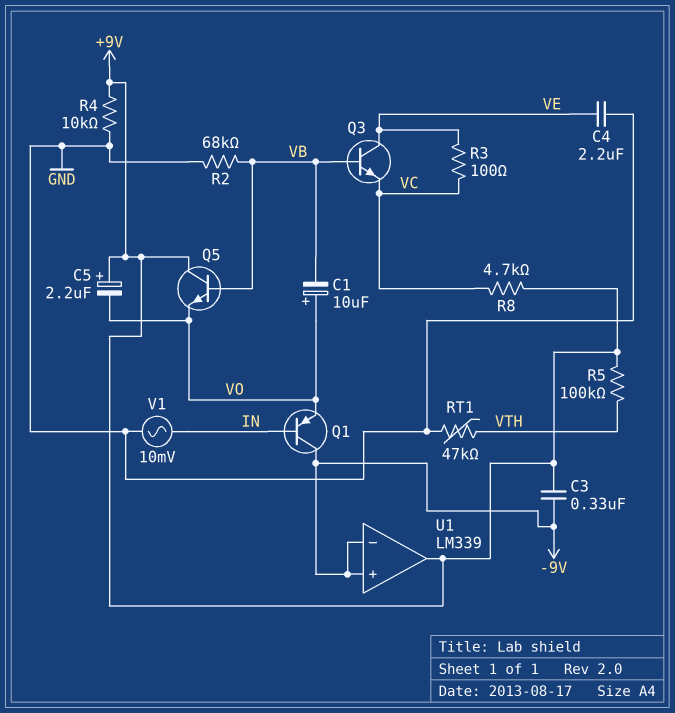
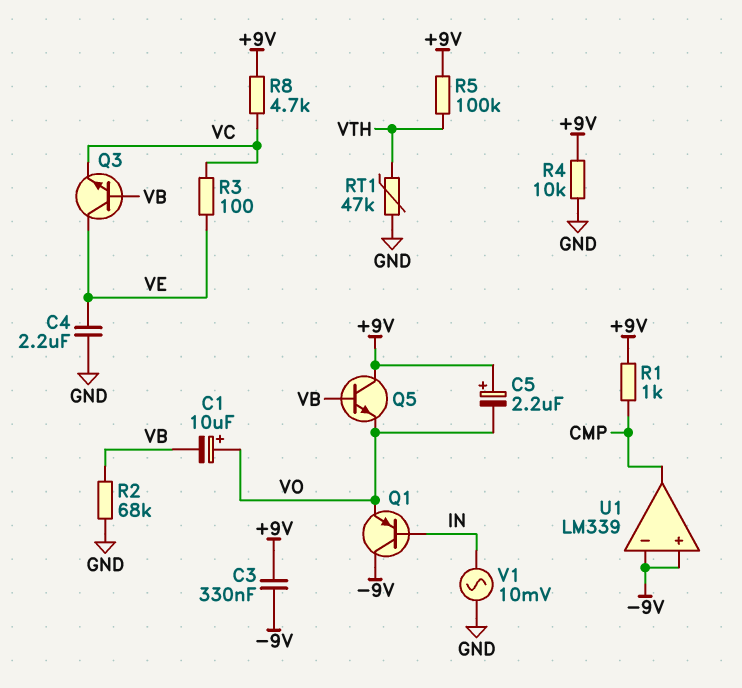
R1: none -> 1k (+9V, CMP)
U1 pin out: +9V -> CMP

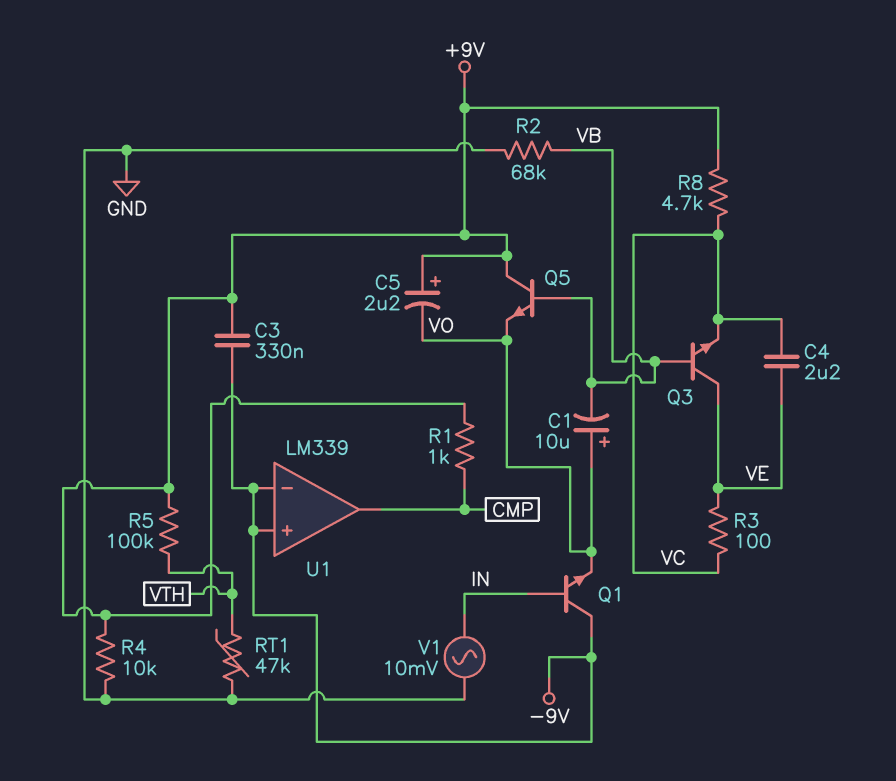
C4: 2.2uF (GND, VE) -> 2.2uF (VC, VE)
Q1: PNP (B IN, C -9V, E VO) -> NPN (B IN, C -9V, E VO)

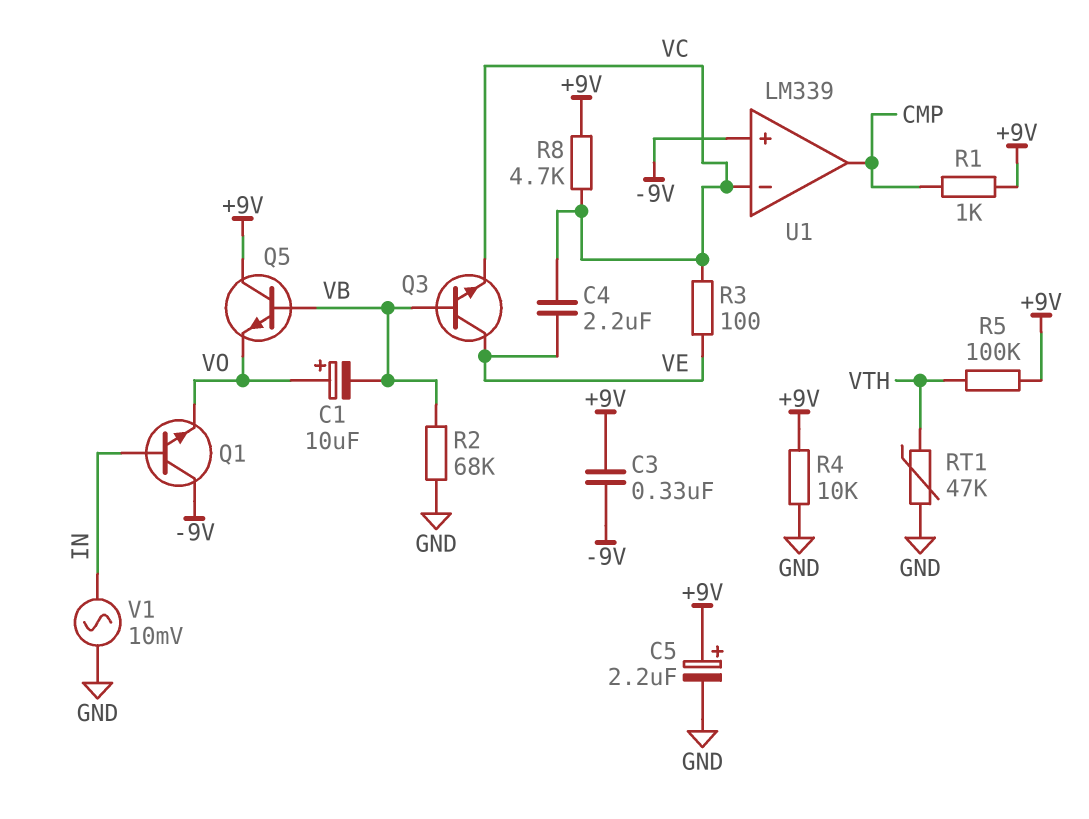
C5: 2.2uF (plus +9V, minus VO) -> 2.2uF (plus +9V, minus GND)
U1 pin in-: -9V -> VC

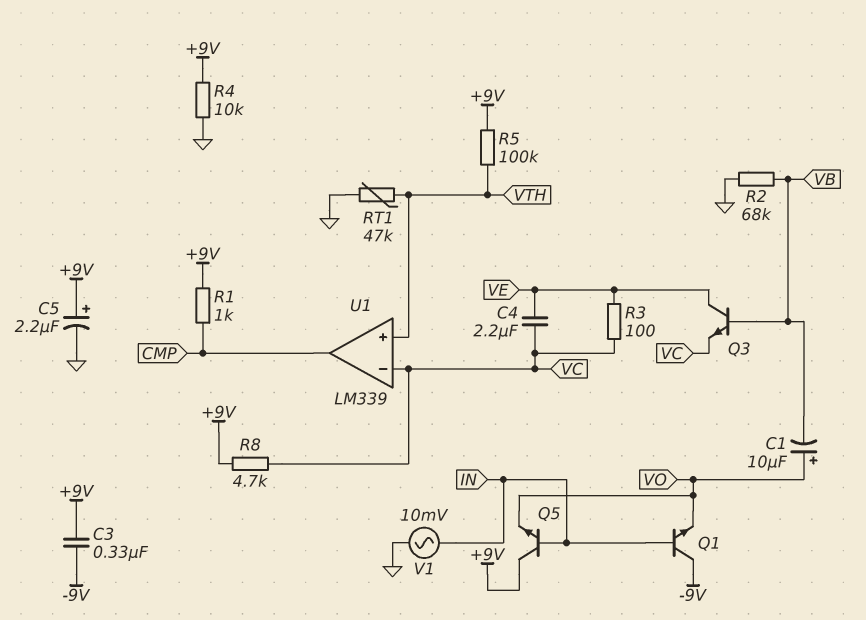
Q5: NPN (B VB, C +9V, E VO) -> NPN (B IN, C +9V, E VO)
U1 pin in+: -9V -> VTH

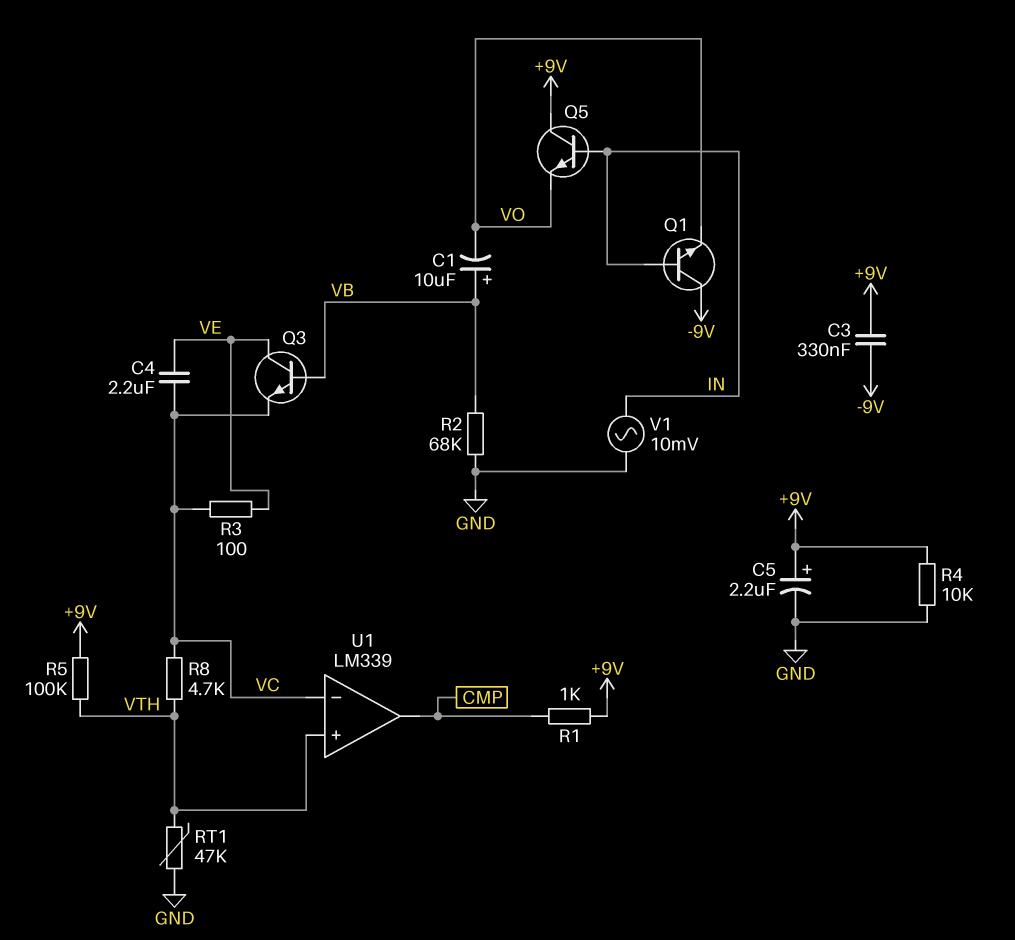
C1: 10uF (plus VO, minus VB) -> 10uF (plus VB, minus VO)
R8: 4.7k (+9V, VC) -> 4.7k (VC, VTH)

